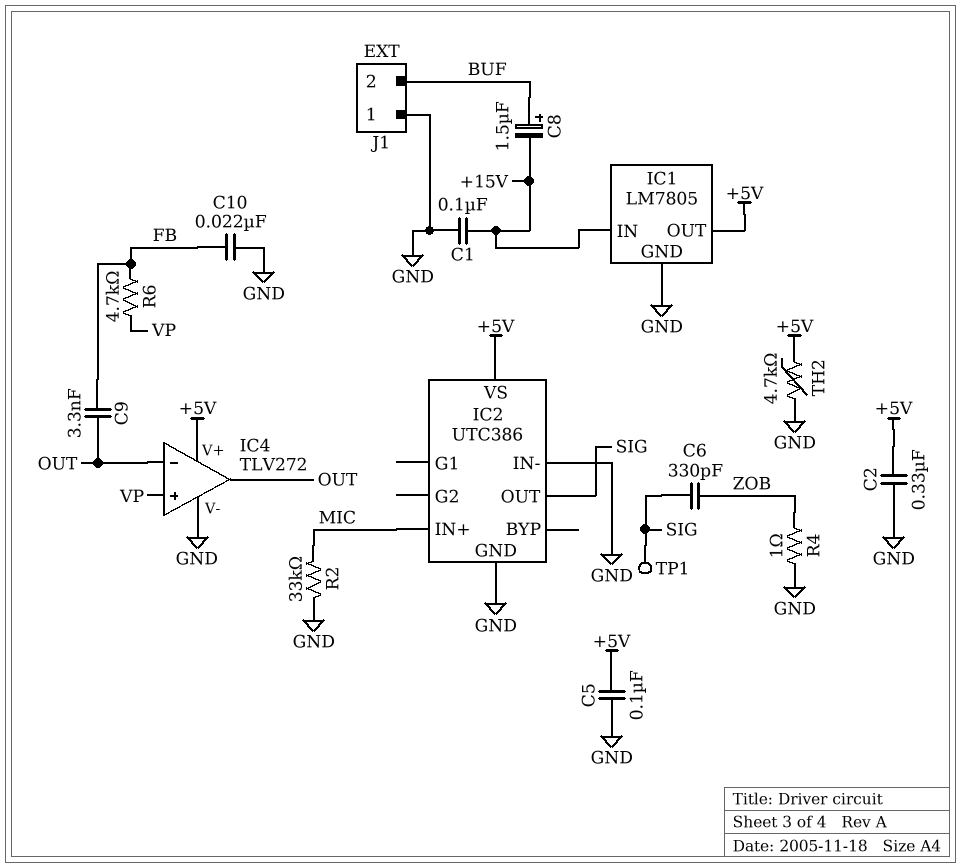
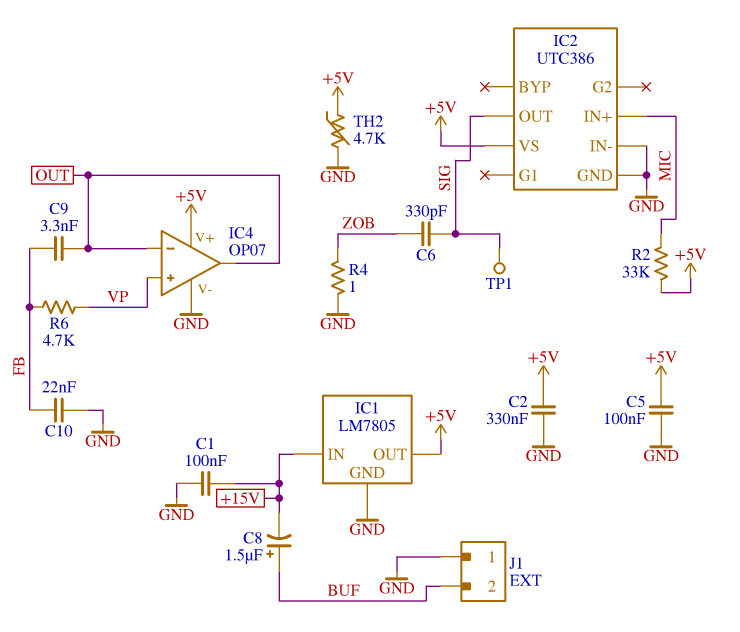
IC4: TLV272 -> OP07
R2: 33k (GND, MIC) -> 33k (+5V, MIC)

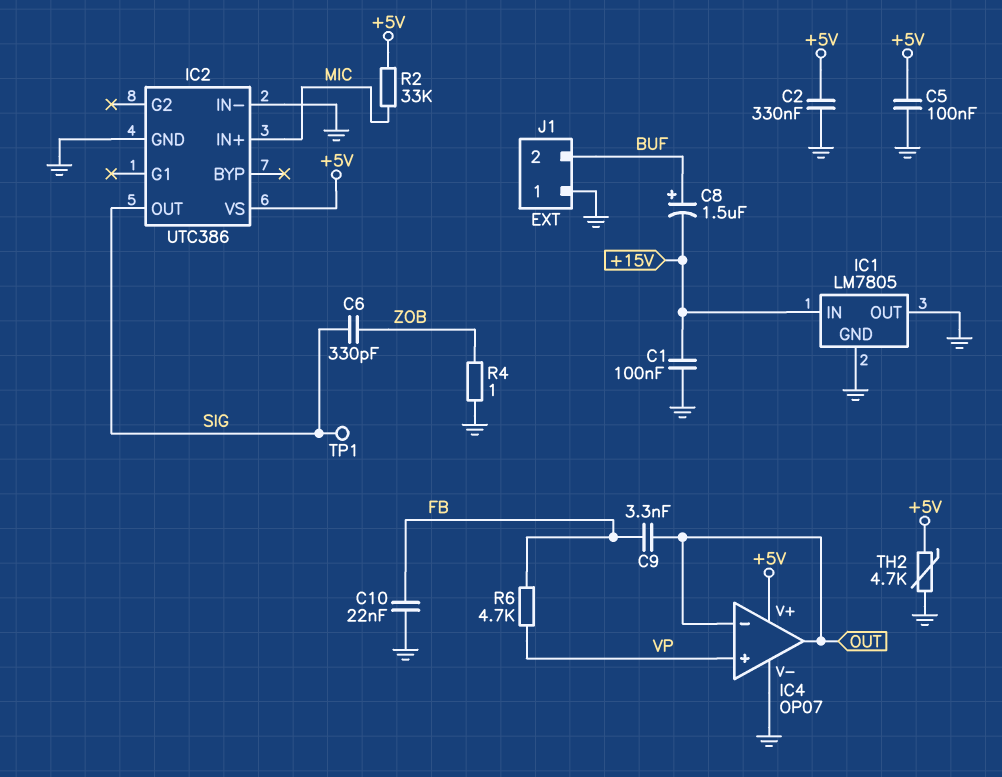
IC1 pin OUT: +5V -> GND

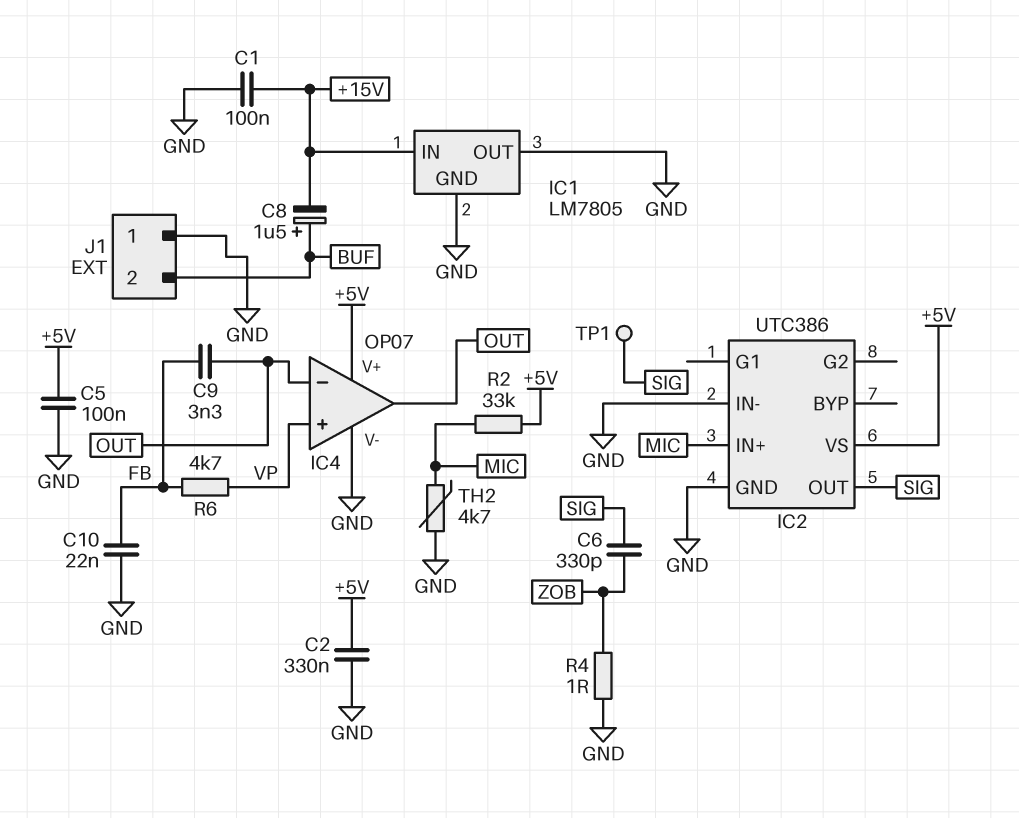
TH2: 4.7k (+5V, GND) -> 4.7k (GND, MIC)

